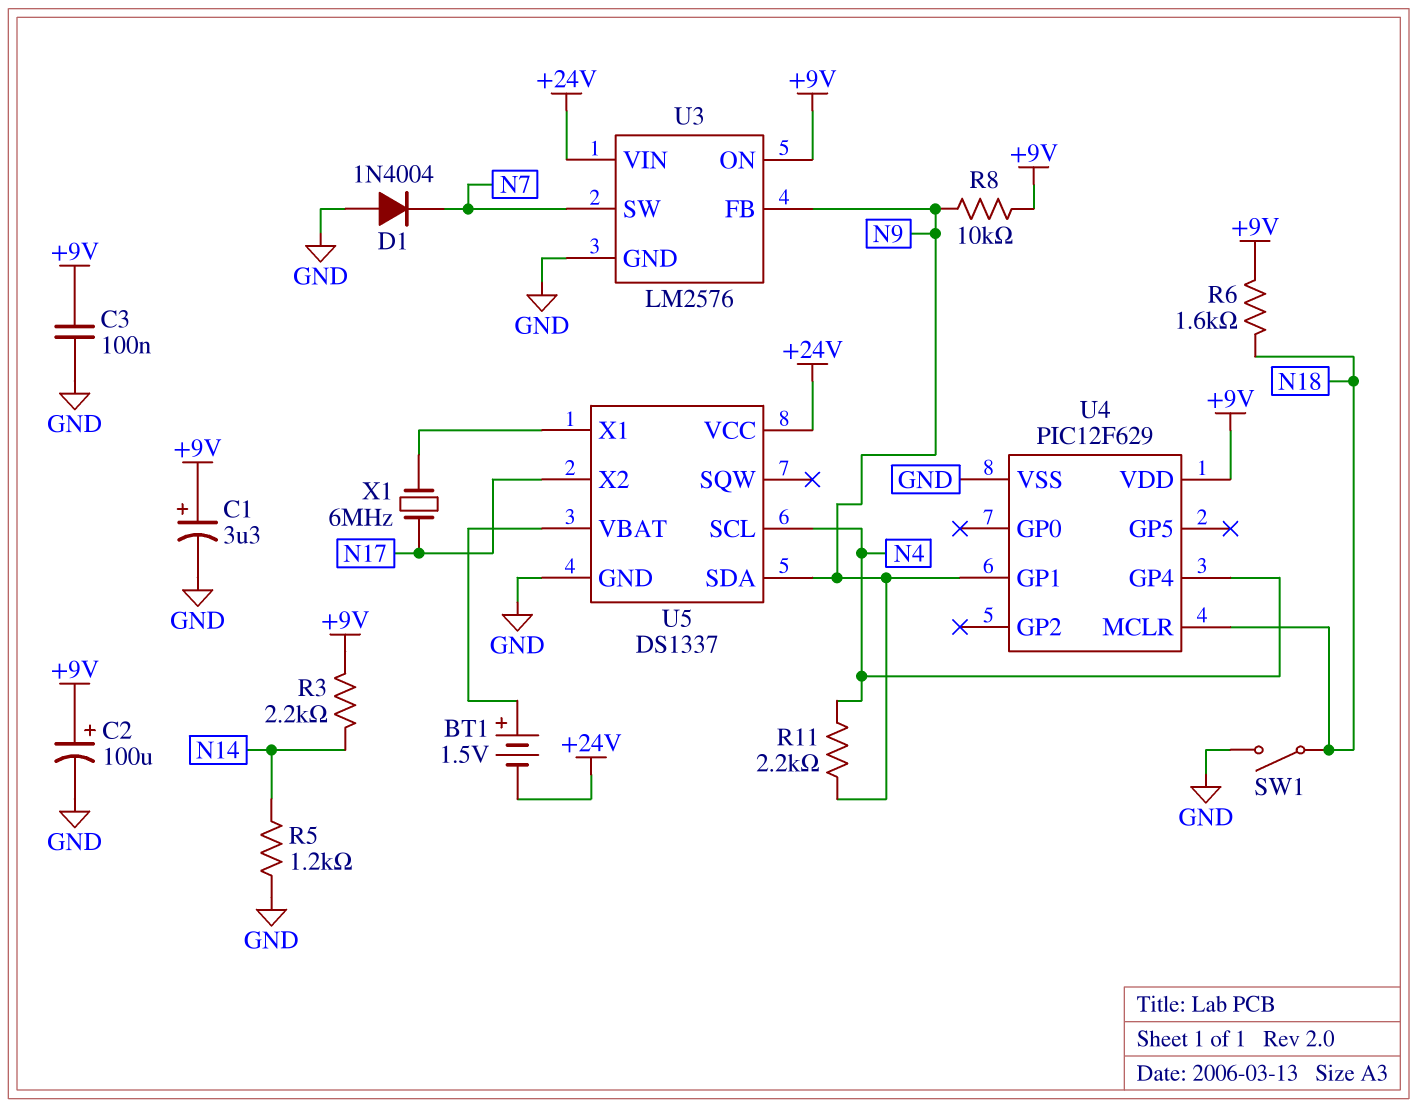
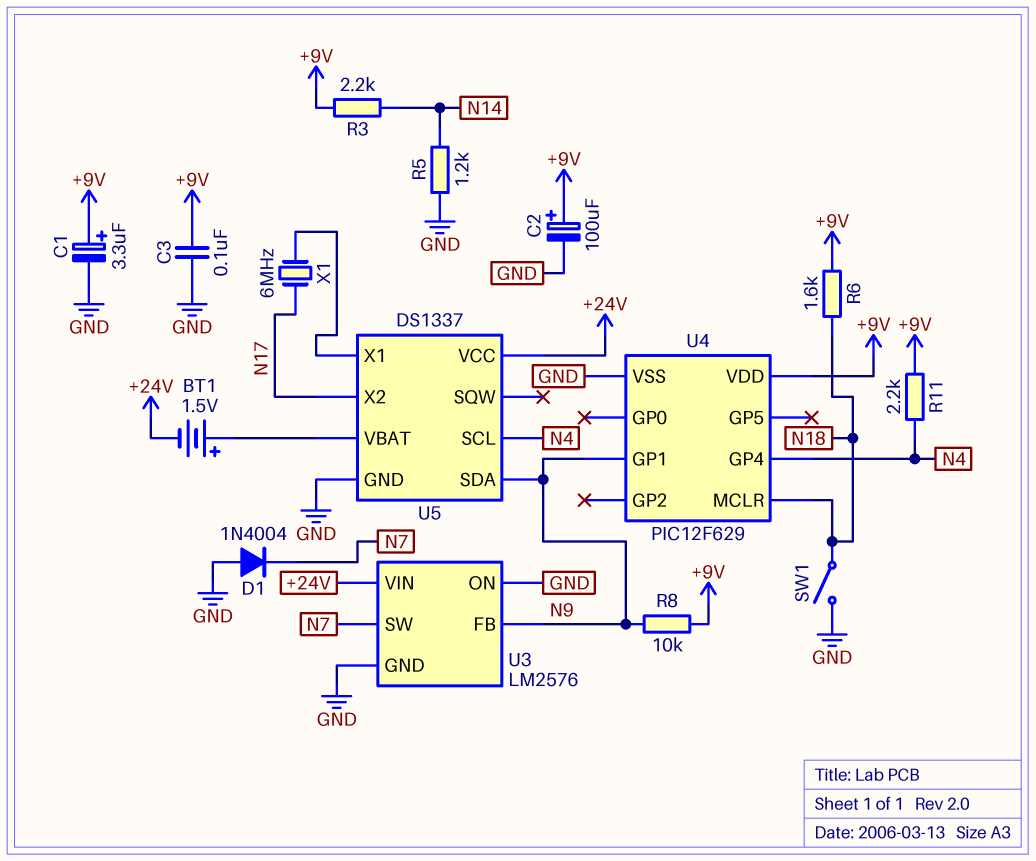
R11: 2.2k (N4, N9) -> 2.2k (+9V, N4)
U3 pin ON: +9V -> GND

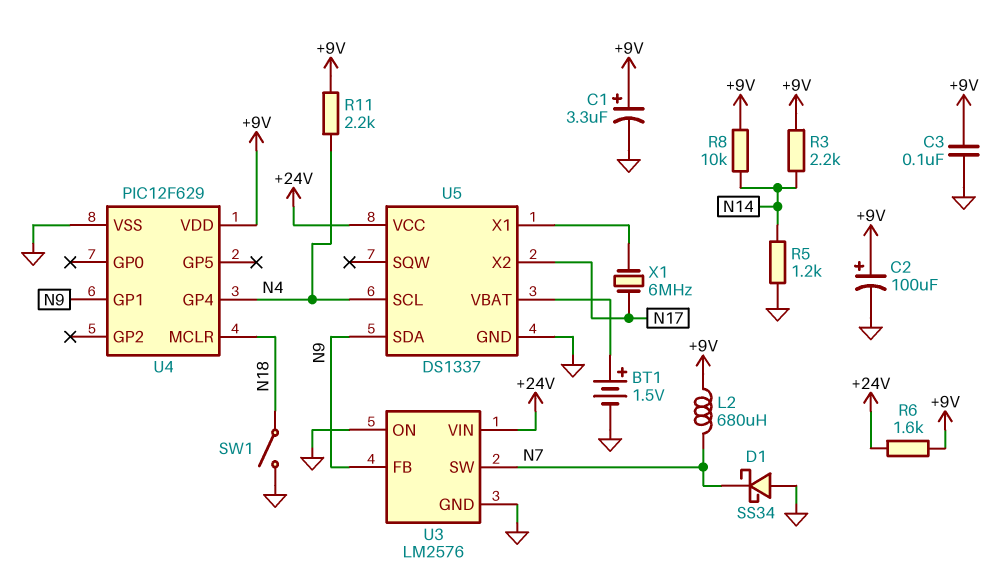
BT1: 1.5V (plus U5/VBAT, minus +24V) -> 1.5V (plus U5/VBAT, minus GND)
D1: diode 1N4004 (A GND, K N7) -> schottky SS34 (A GND, K N7)
L2: none -> 680uH (+9V, N7)
R6: 1.6k (+9V, N18) -> 1.6k (+9V, +24V)
R8: 10k (+9V, N9) -> 10k (+9V, N14)

